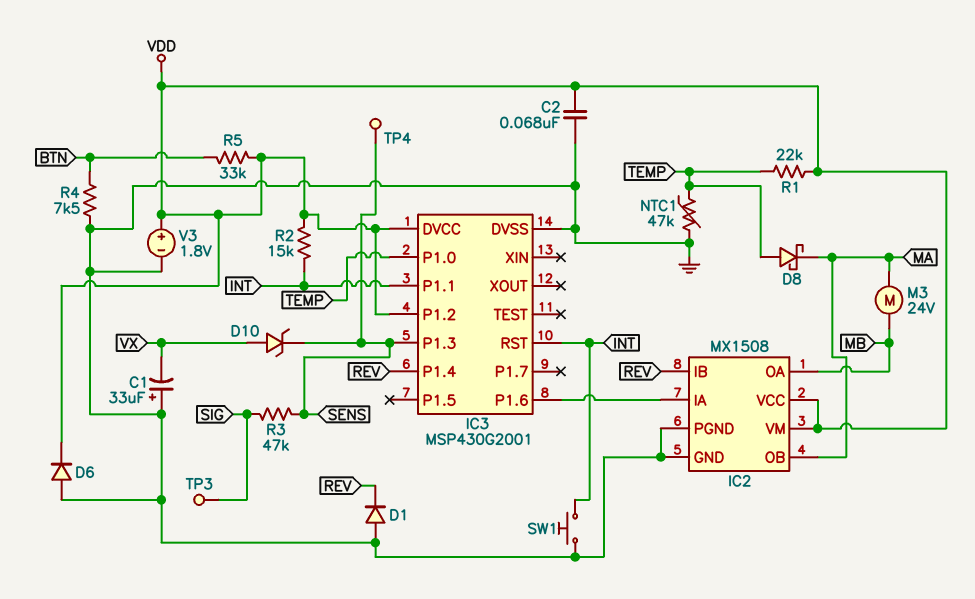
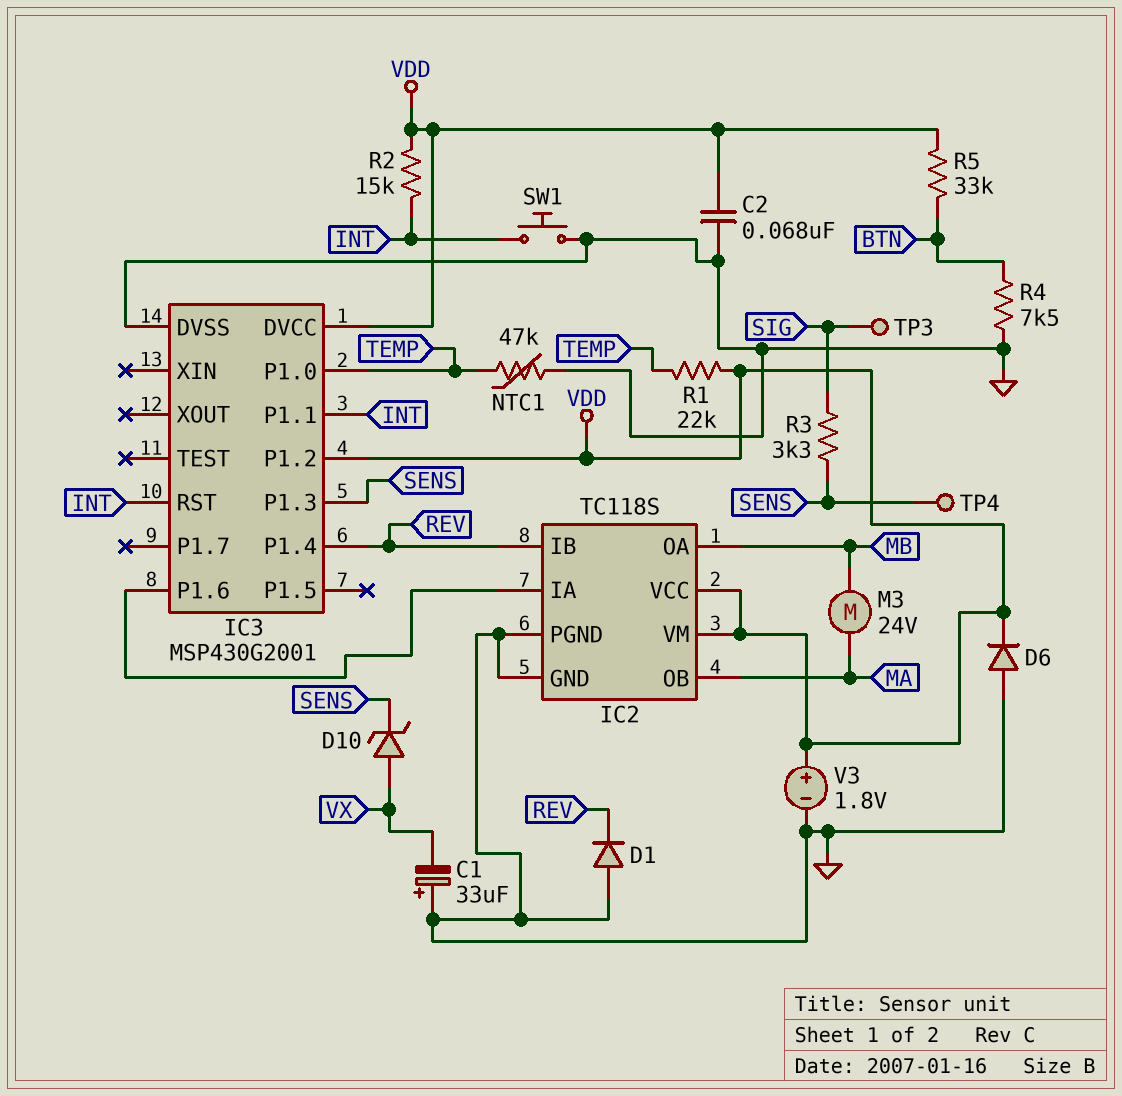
D8: schottky (A TEMP, K MA) -> none
IC2: MX1508 -> TC118S
R3: 47k (SENS, SIG) -> 3.3k (SENS, SIG)

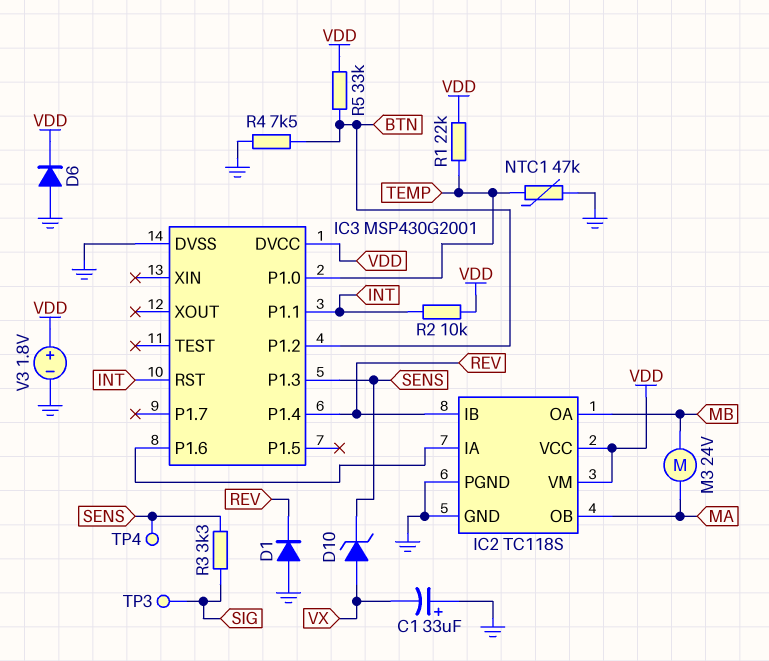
C2: 68nF (GND, VDD) -> none
IC3 pin P1.2: VDD -> BTN
R2: 15k (INT, VDD) -> 10k (INT, VDD)
SW1: button (GND, INT) -> none

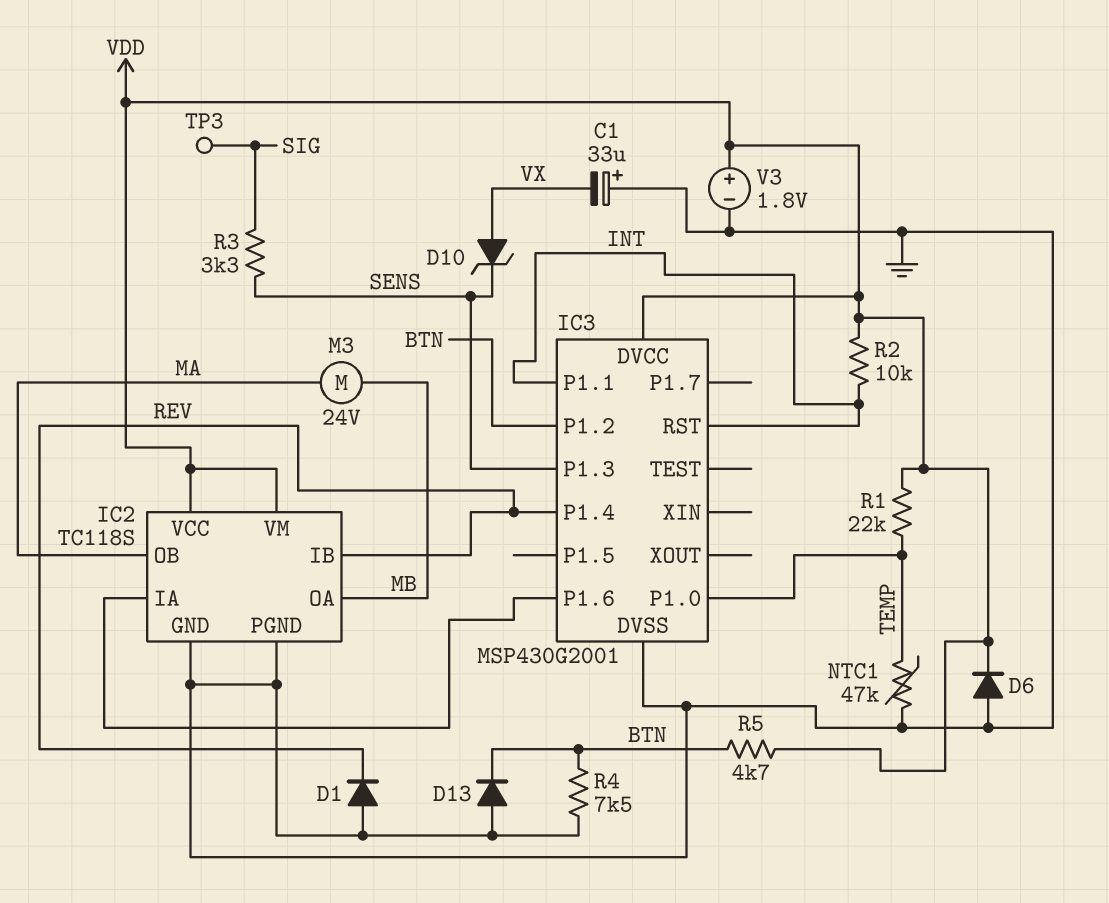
D13: none -> diode (A GND, K BTN)
R5: 33k (BTN, VDD) -> 4.7k (BTN, VDD)
TP4: test point (SENS) -> none

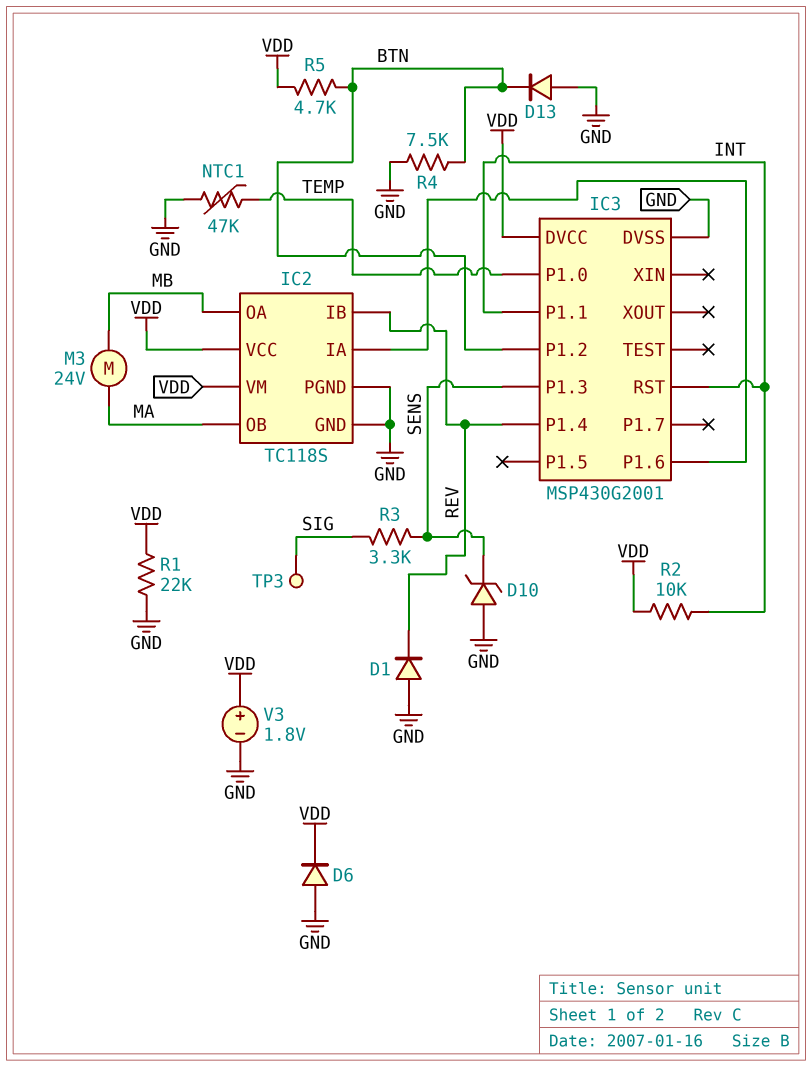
C1: 33uF (plus GND, minus VX) -> none
D10: zener (A VX, K SENS) -> zener (A GND, K SENS)
R1: 22k (TEMP, VDD) -> 22k (GND, VDD)

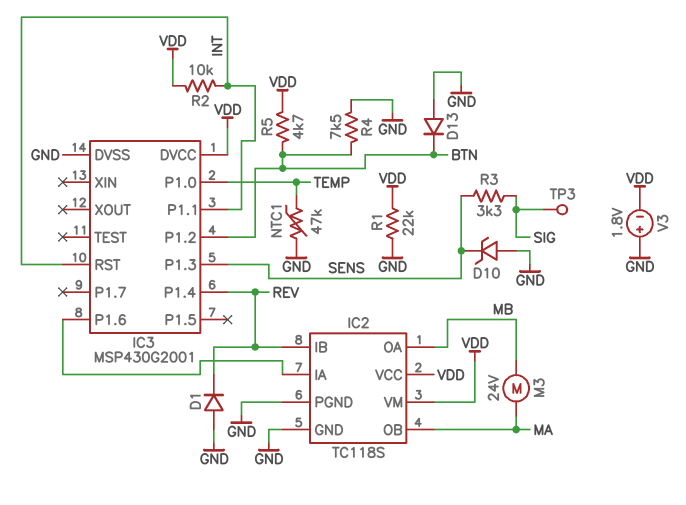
D6: diode (A GND, K VDD) -> none
V3: 1.8V (plus VDD, minus GND) -> 1.8V (plus GND, minus VDD)

